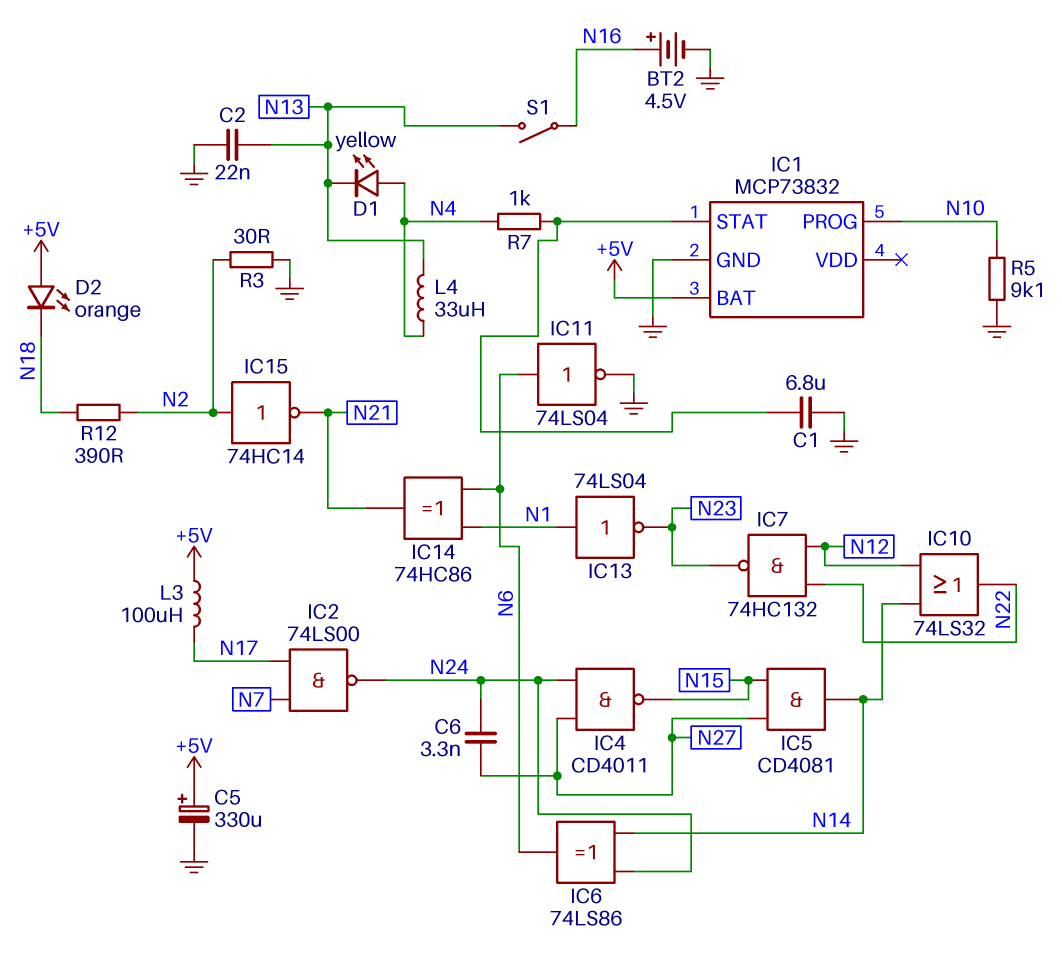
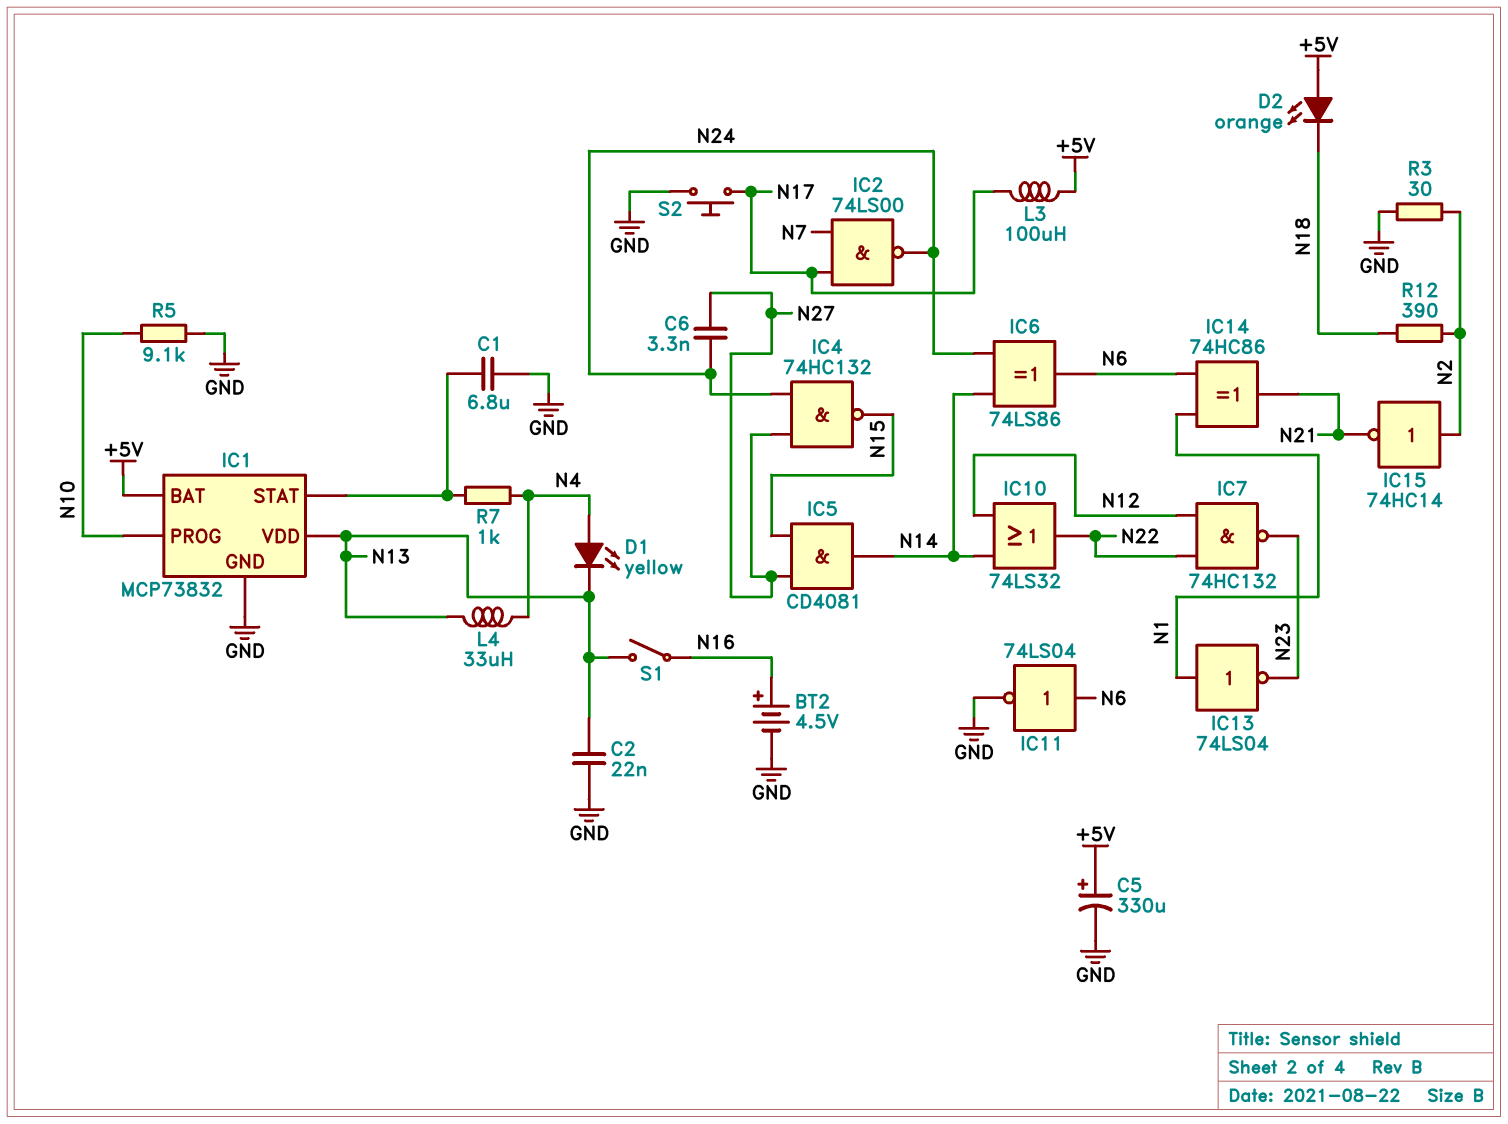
IC1 pin VDD: none -> N13
IC4: NAND CD4011 (in N24, in N27, out N15) -> NAND 74HC132 (in N24, in N27, out N15)
S2: none -> button (GND, N17)

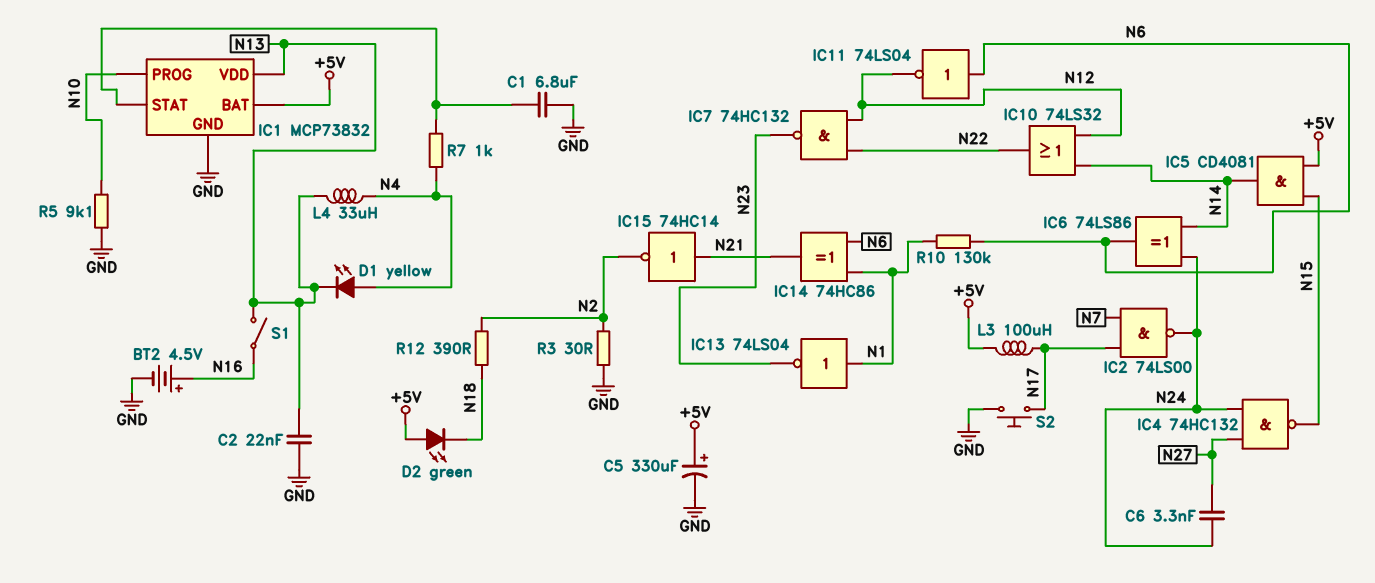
D2: LED orange (A +5V, K N18) -> LED green (A +5V, K N18)
IC5: AND CD4081 (in N15, in N27, out N14) -> AND CD4081 (in +5V, in N15, out N14)
IC11: NOT 74LS04 (in N6, out GND) -> NOT 74LS04 (in N6, out N12)
IC15: NOT 74HC14 (in N2, out N21) -> NOT 74HC14 (in N21, out N2)
R10: none -> 130k (N1, N6)

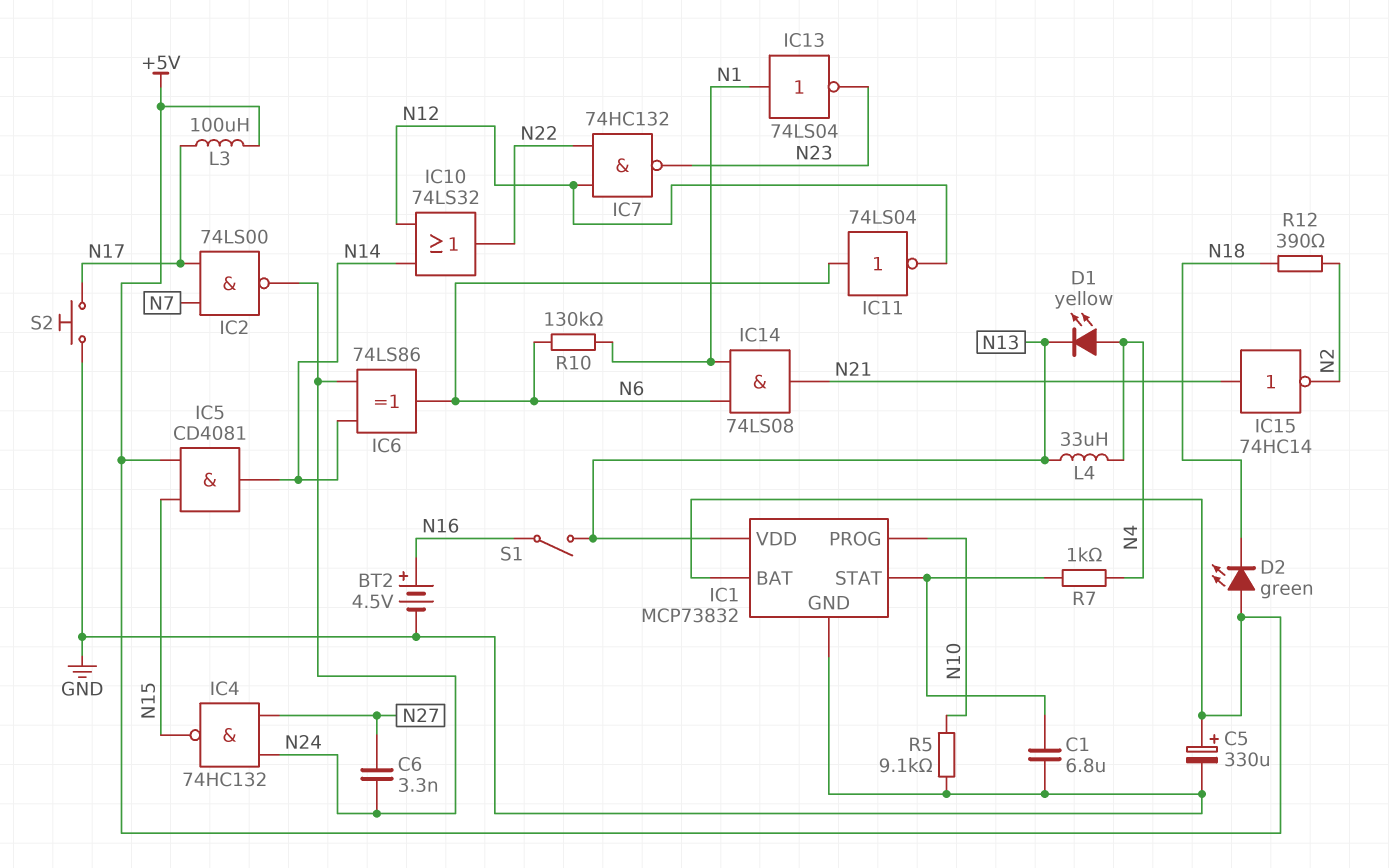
C2: 22nF (GND, N13) -> none
IC14: XOR 74HC86 (in N1, in N6, out N21) -> AND 74LS08 (in N1, in N6, out N21)
R3: 30 (GND, N2) -> none

